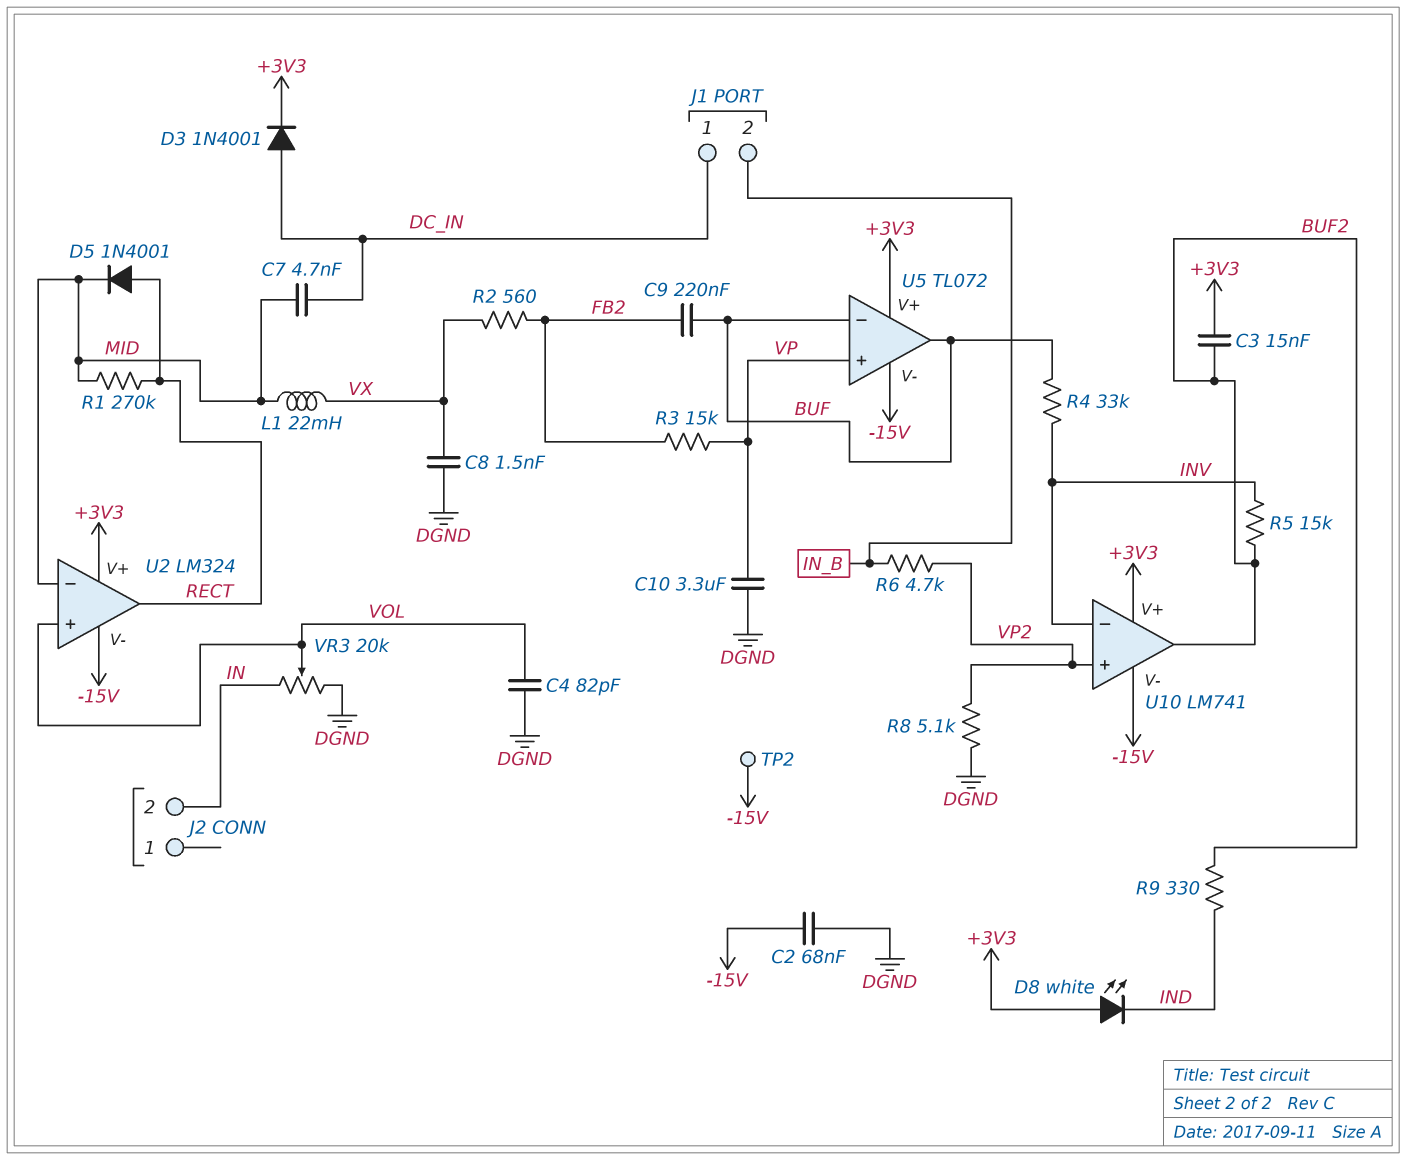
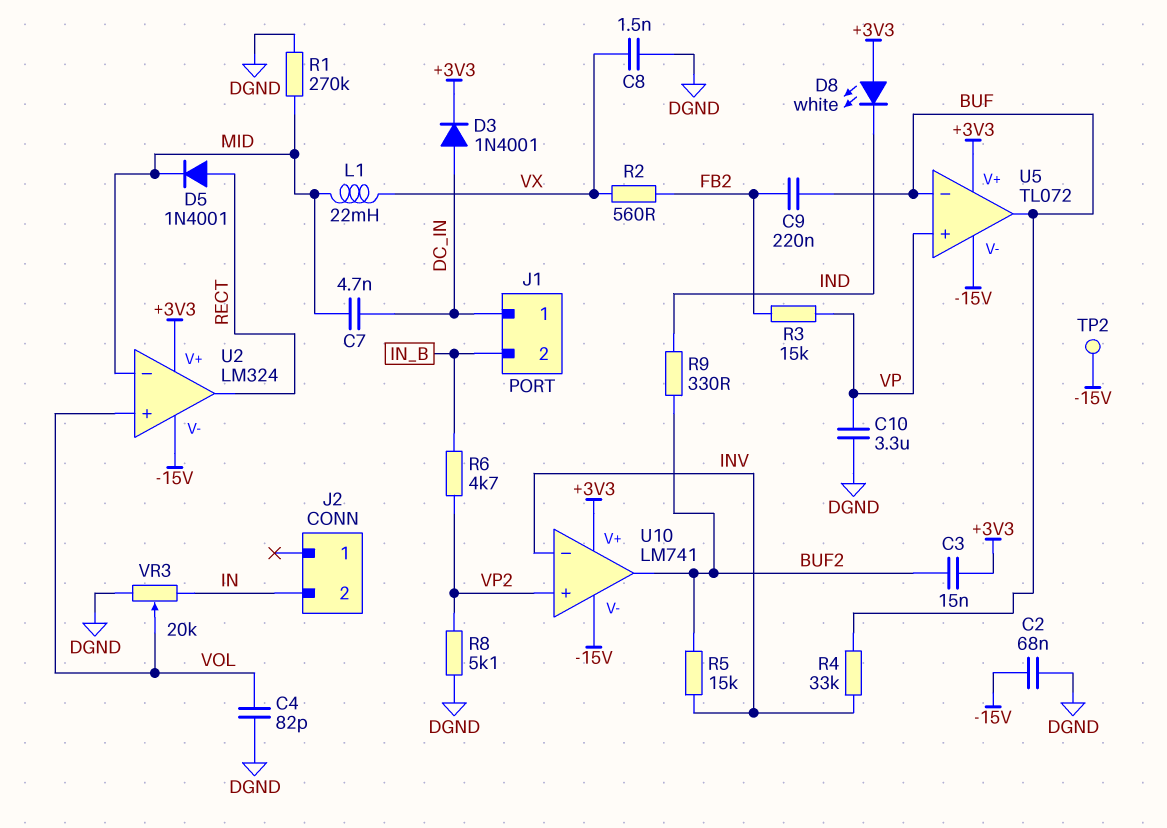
R1: 270k (MID, RECT) -> 270k (DGND, MID)

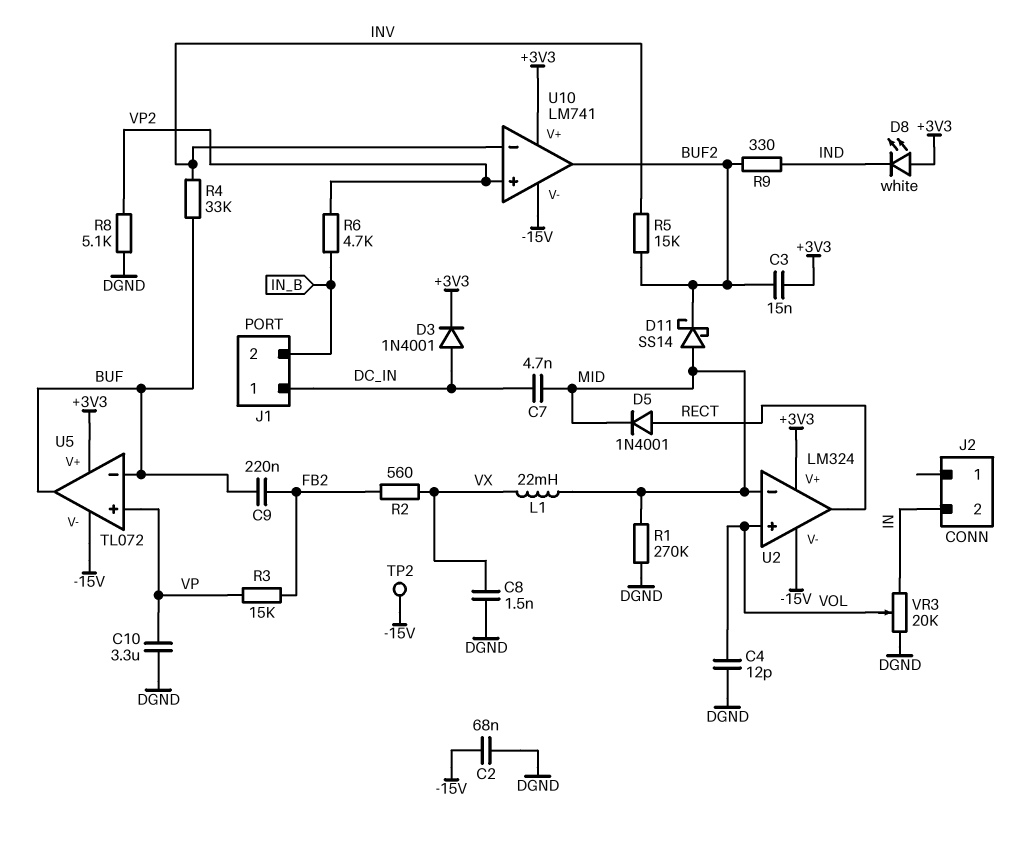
C4: 82pF (DGND, VOL) -> 12pF (DGND, VOL)
D11: none -> schottky SS14 (A MID, K BUF2)

